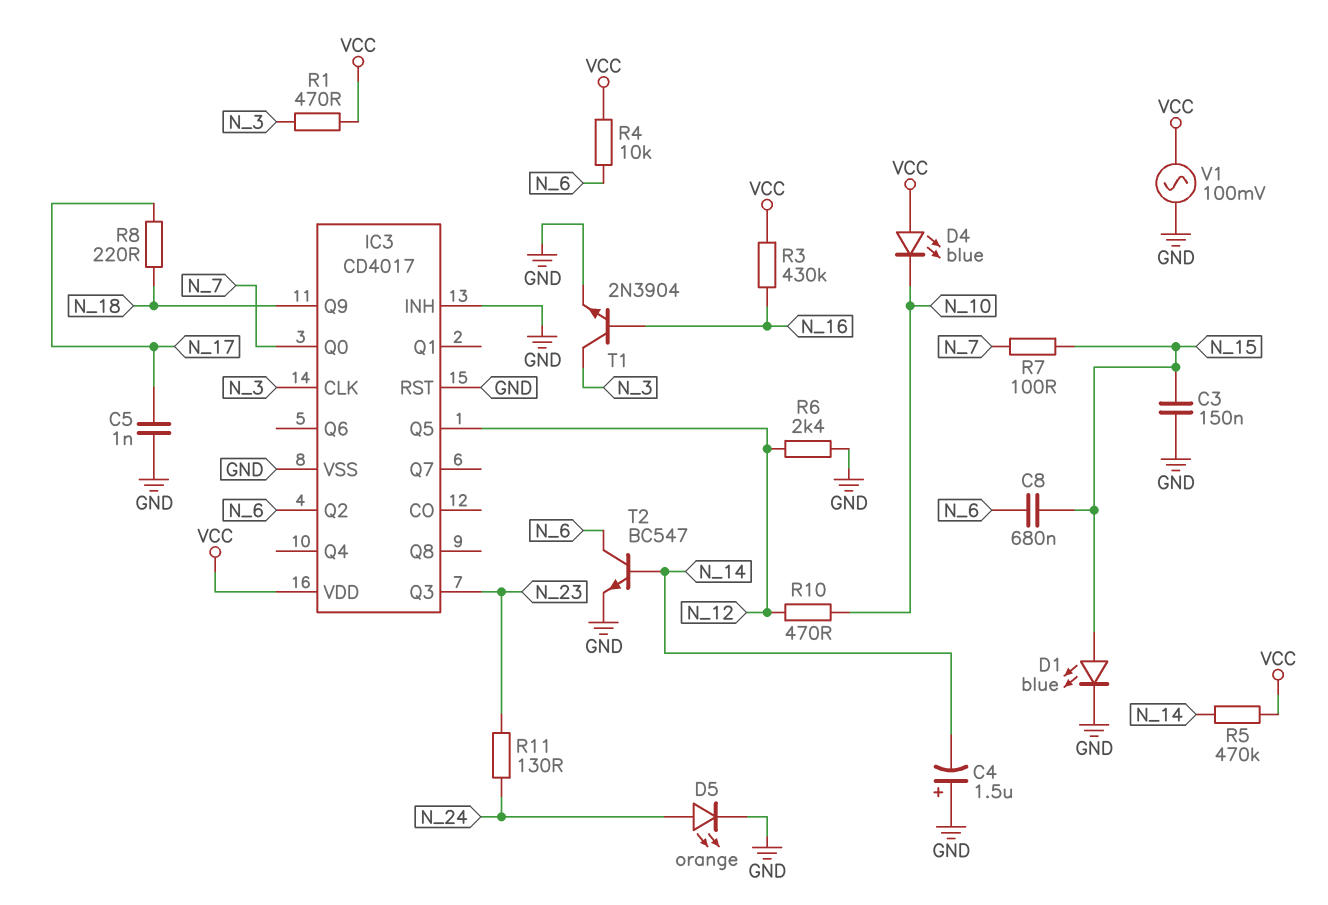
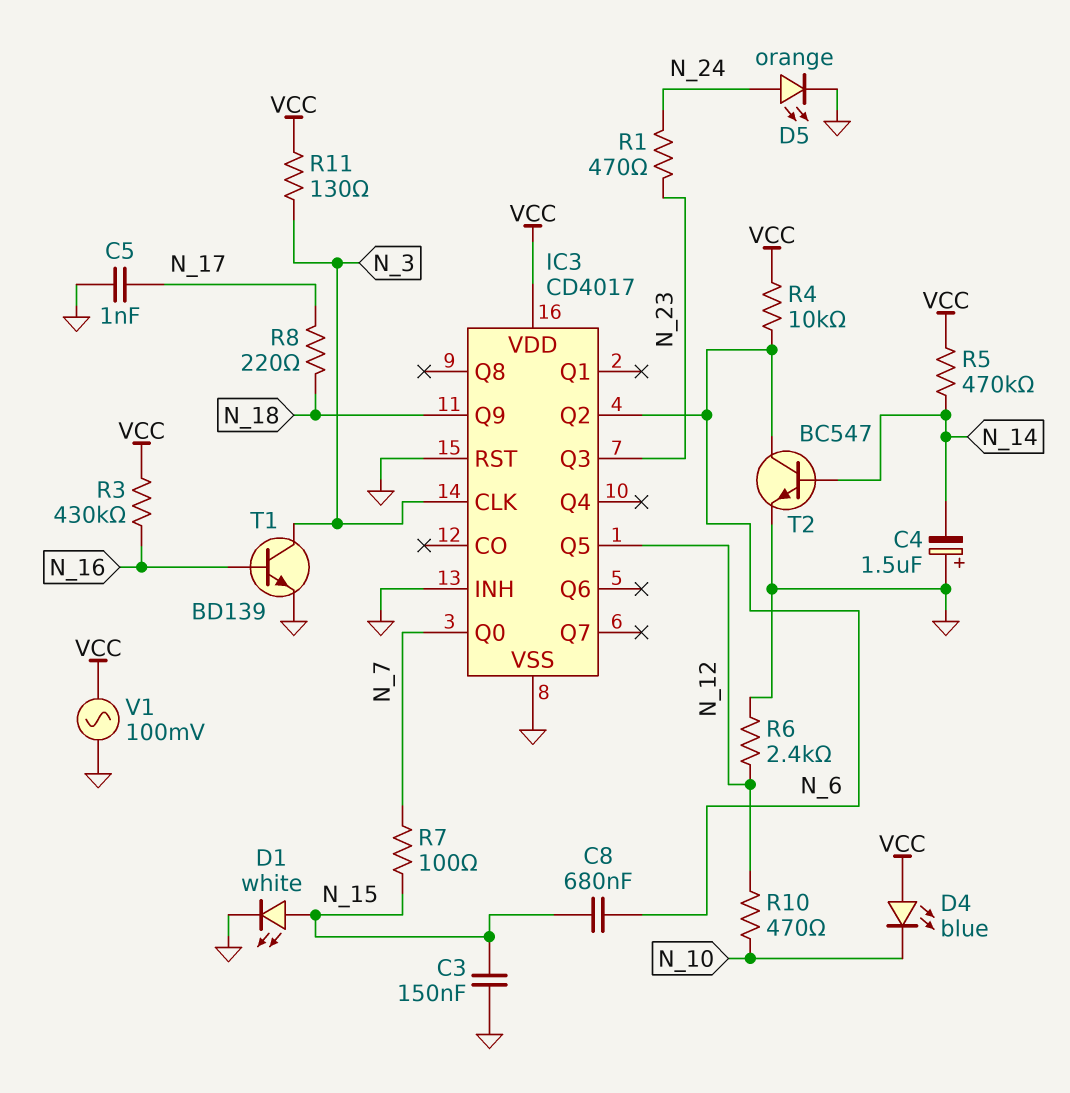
D1: LED blue (A N_15, K GND) -> LED white (A N_15, K GND)
R1: 470 (N_3, VCC) -> 470 (N_23, N_24)
R11: 130 (N_23, N_24) -> 130 (N_3, VCC)
T1: NPN 2N3904 (B N_16, C N_3, E GND) -> NPN BD139 (B N_16, C N_3, E GND)

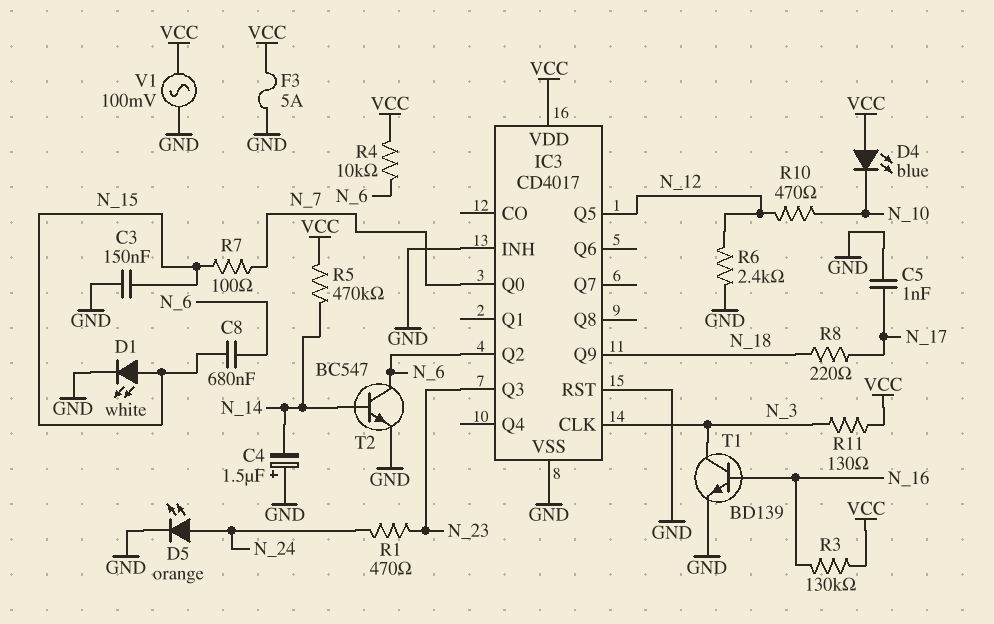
F3: none -> 5A (GND, VCC)
R3: 430k (N_16, VCC) -> 130k (N_16, VCC)

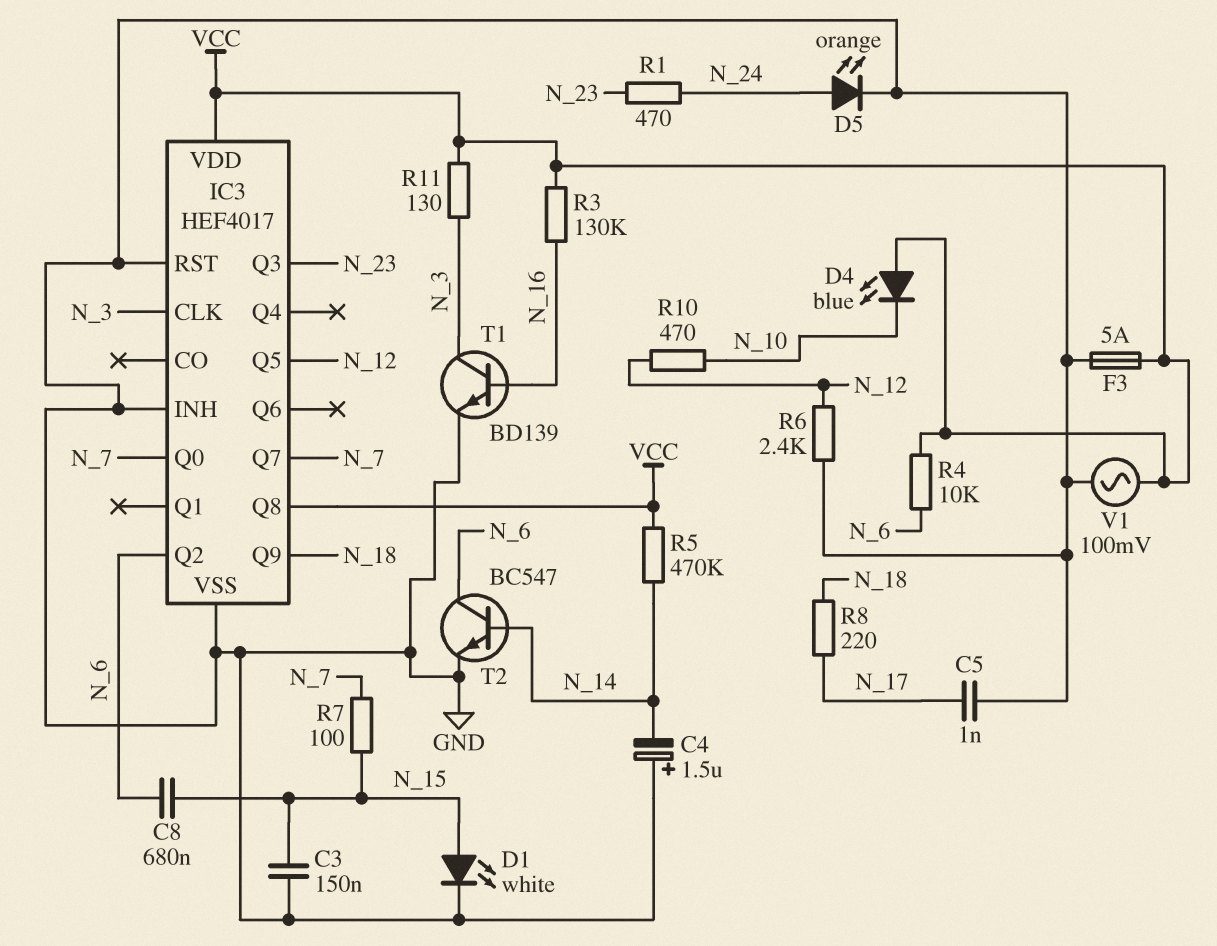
IC3: CD4017 -> HEF4017
IC3 pin Q7: none -> N_7
IC3 pin Q8: none -> VCC

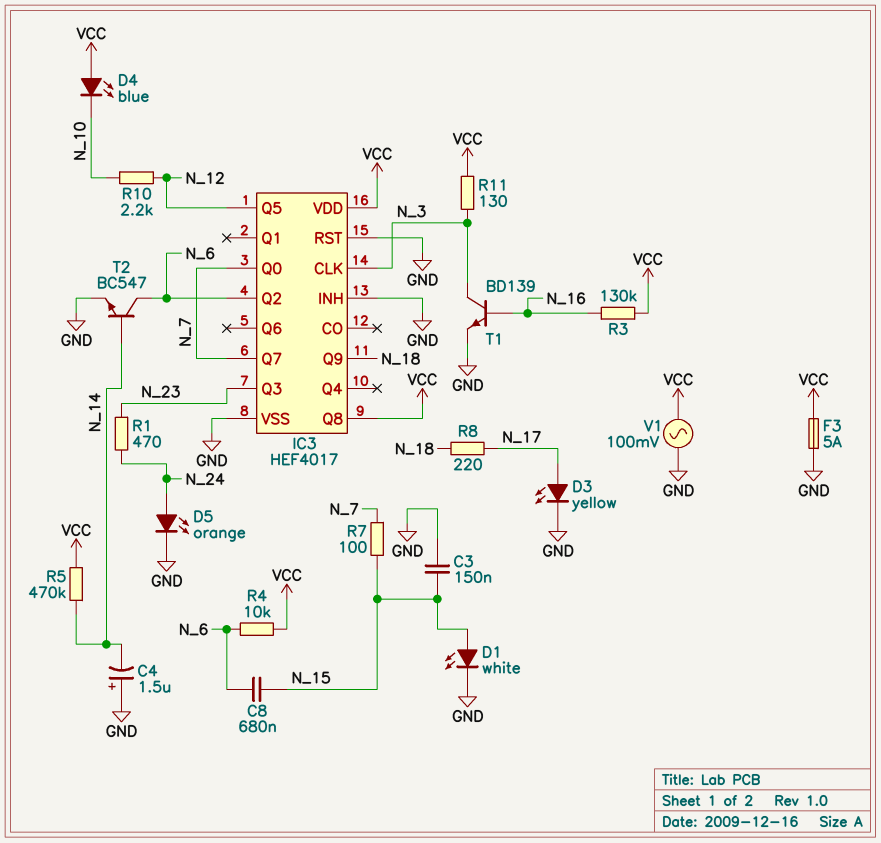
C5: 1nF (GND, N_17) -> none
D3: none -> LED yellow (A N_17, K GND)
R6: 2.4k (GND, N_12) -> none
R10: 470 (N_10, N_12) -> 2.2k (N_10, N_12)

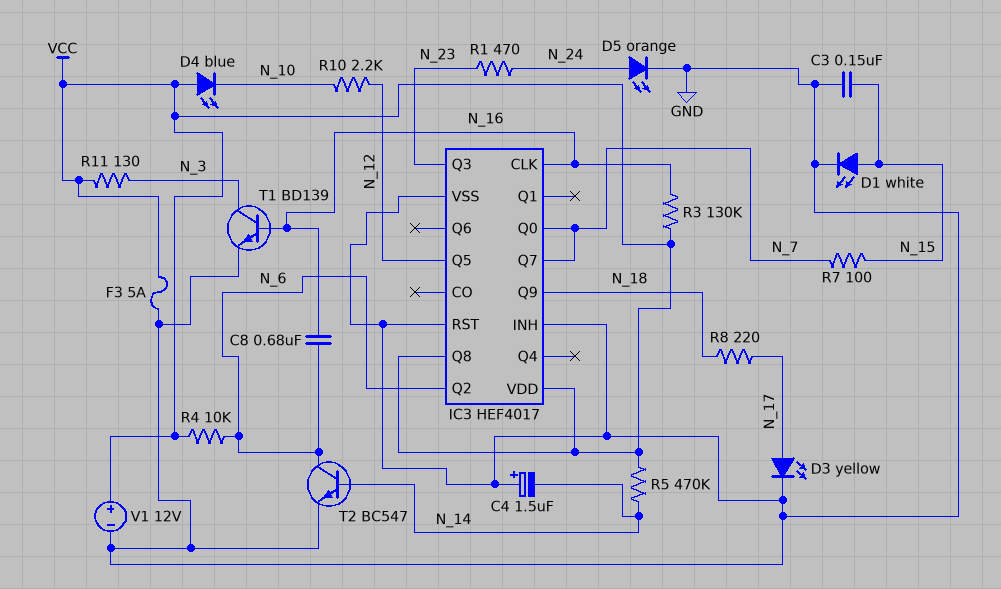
C8: 680nF (N_6, N_15) -> 680nF (N_6, N_16)
IC3 pin CLK: N_3 -> N_16
V1: AC 100mV (GND, VCC) -> 12V (plus VCC, minus GND)

